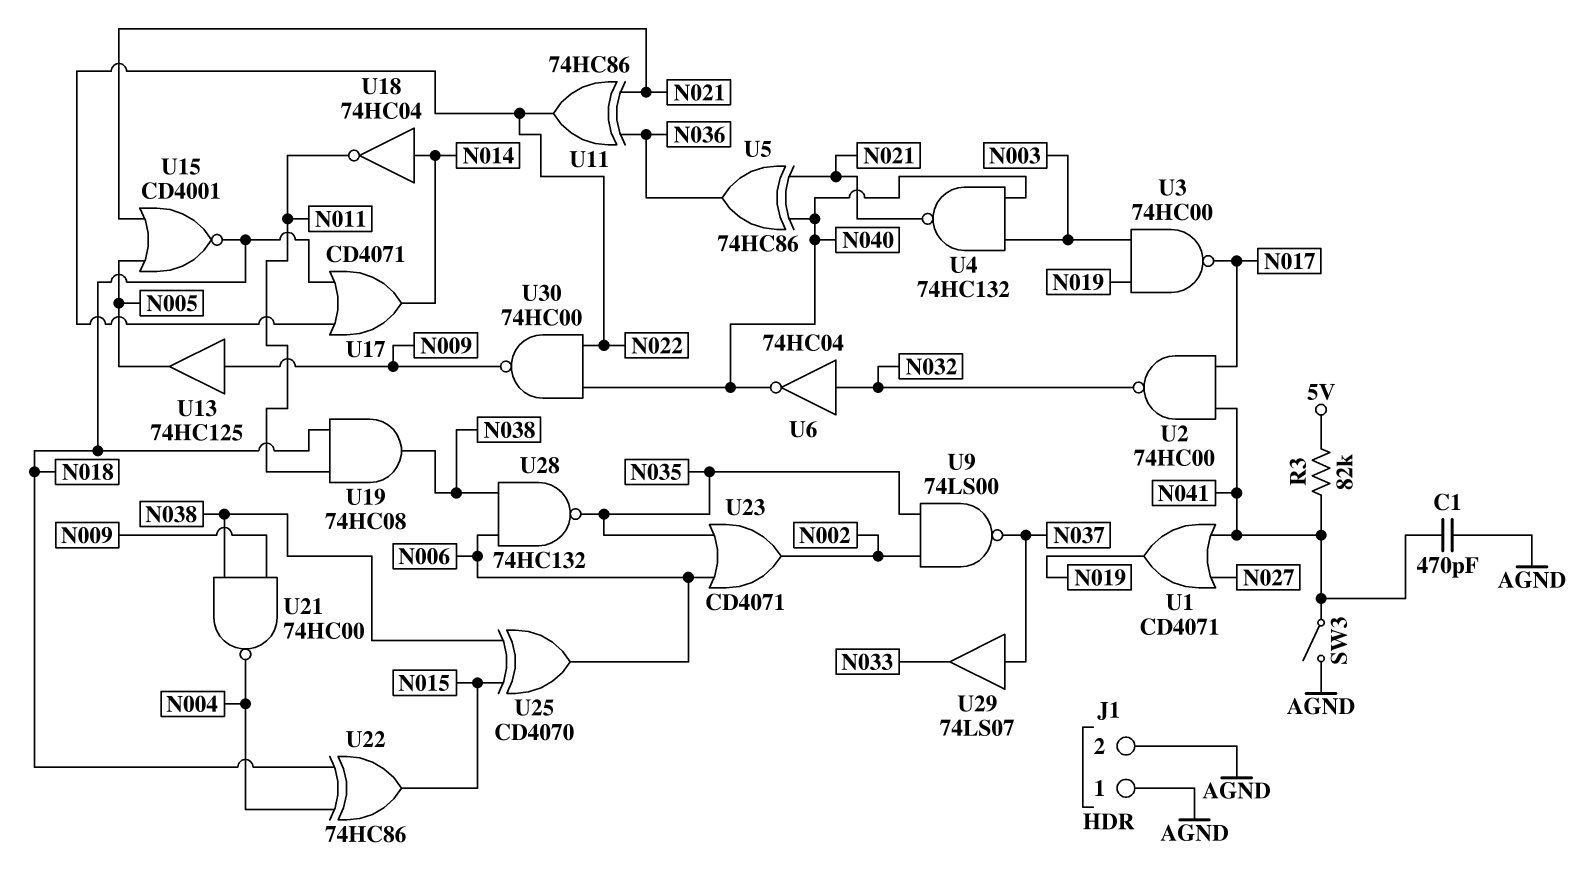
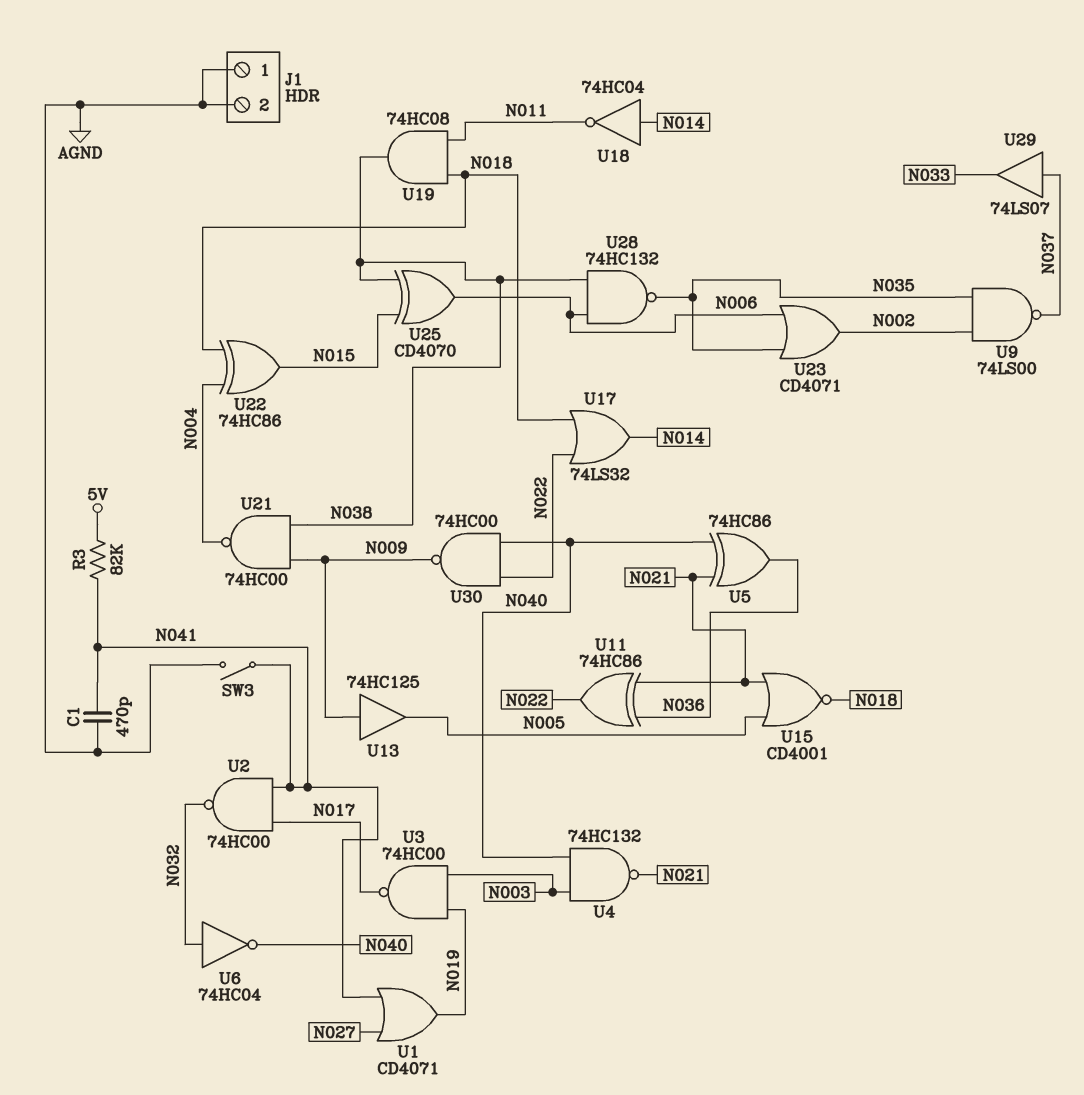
U17: OR CD4071 (in N018, in N022, out N014) -> OR 74LS32 (in N018, in N022, out N014)

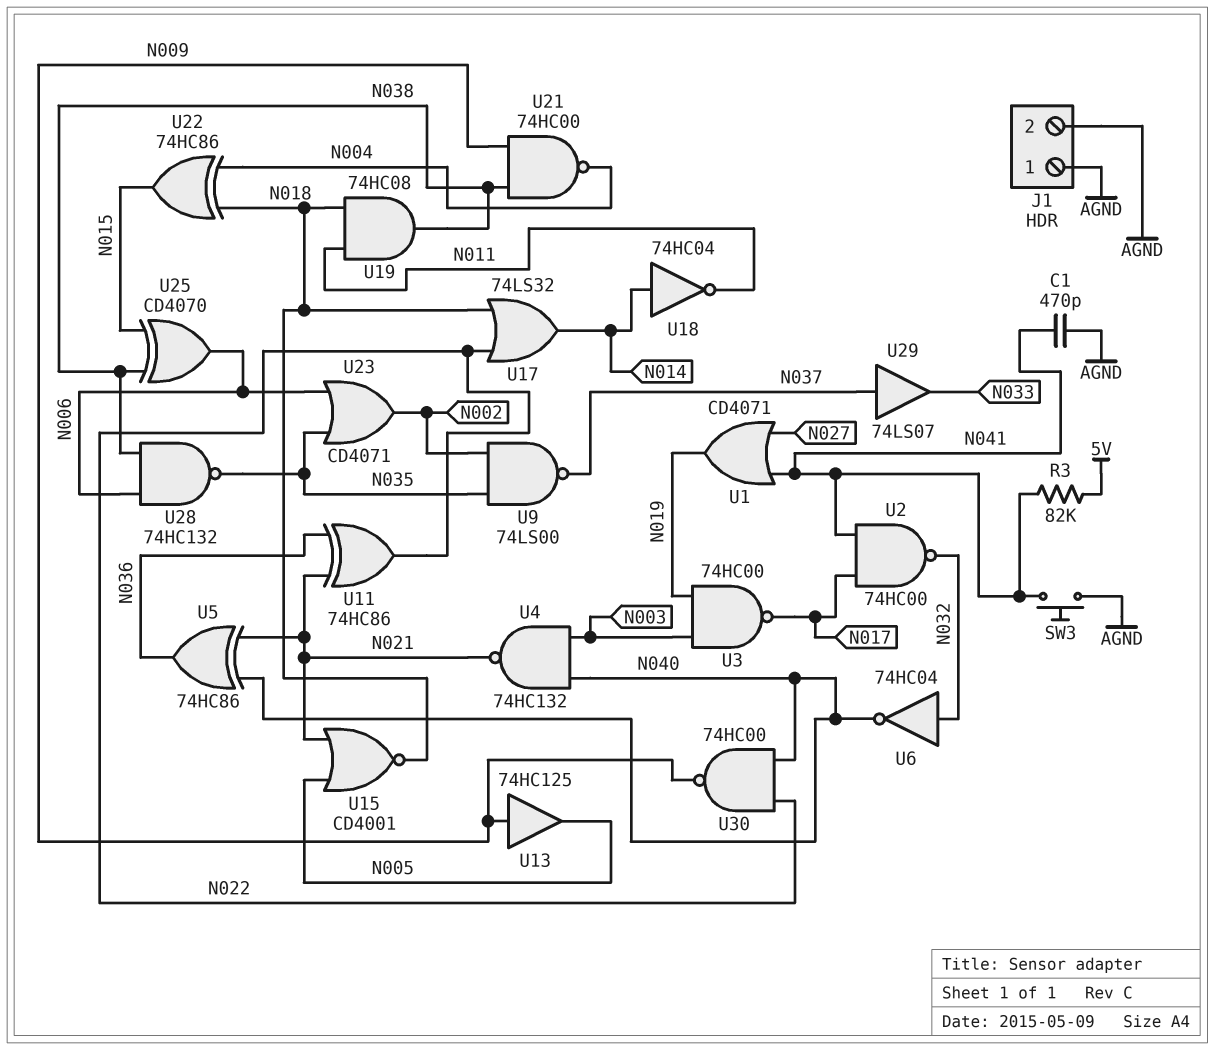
SW3: switch (AGND, N041) -> button (AGND, N041)

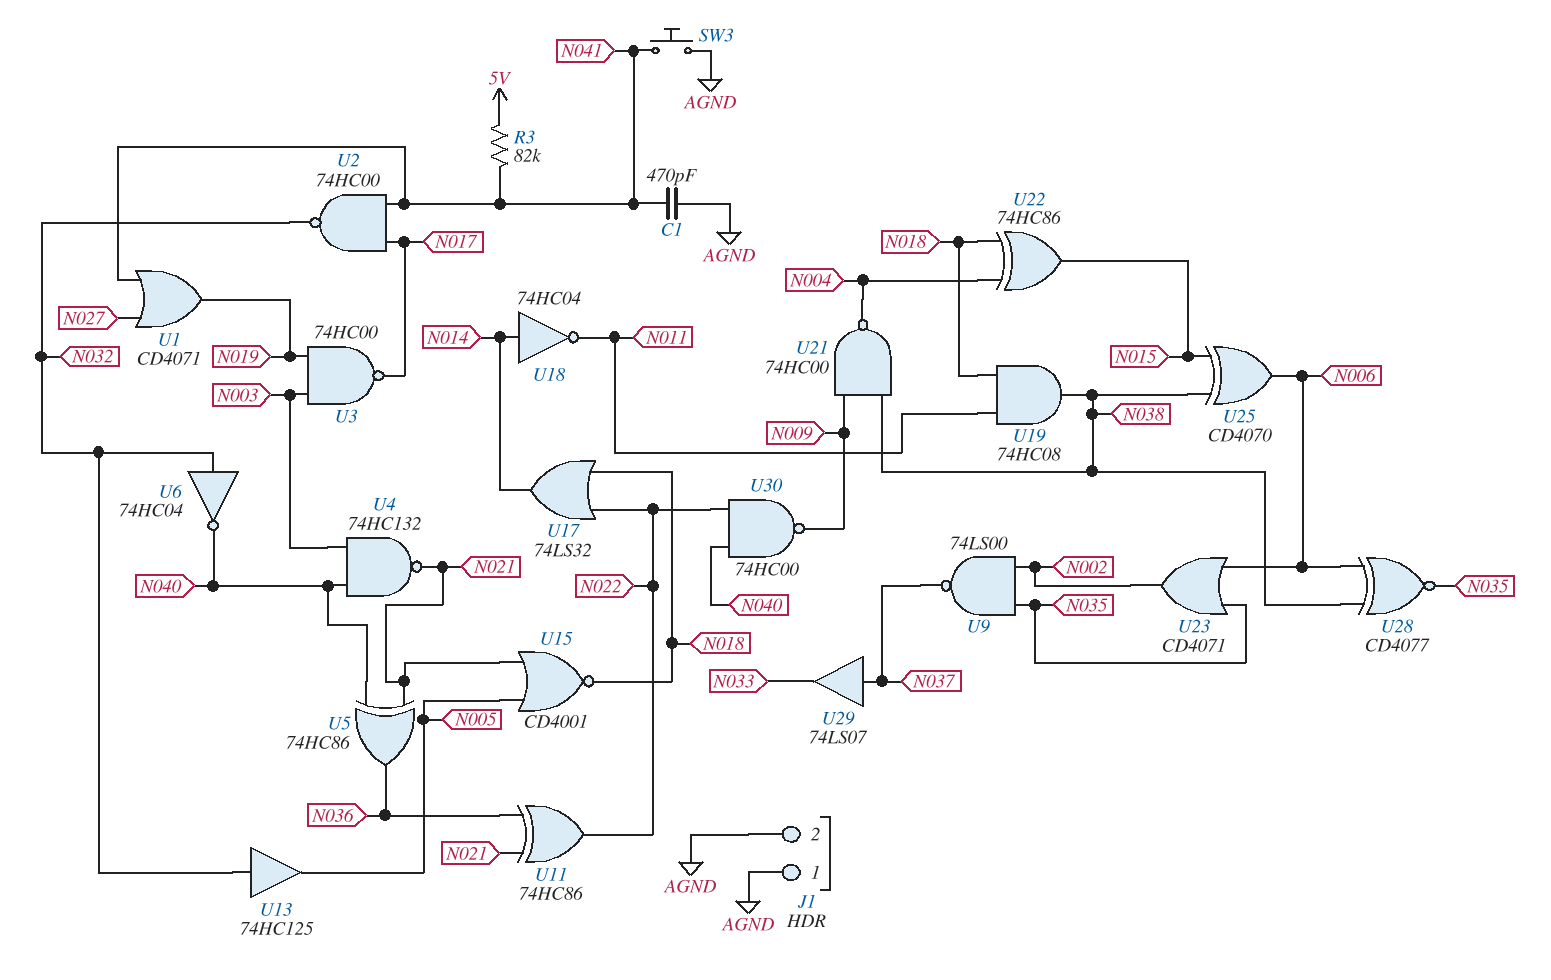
U13: buffer 74HC125 (in N009, out N005) -> buffer 74HC125 (in N032, out N005)
U28: NAND 74HC132 (in N006, in N038, out N035) -> XNOR CD4077 (in N006, in N038, out N035)

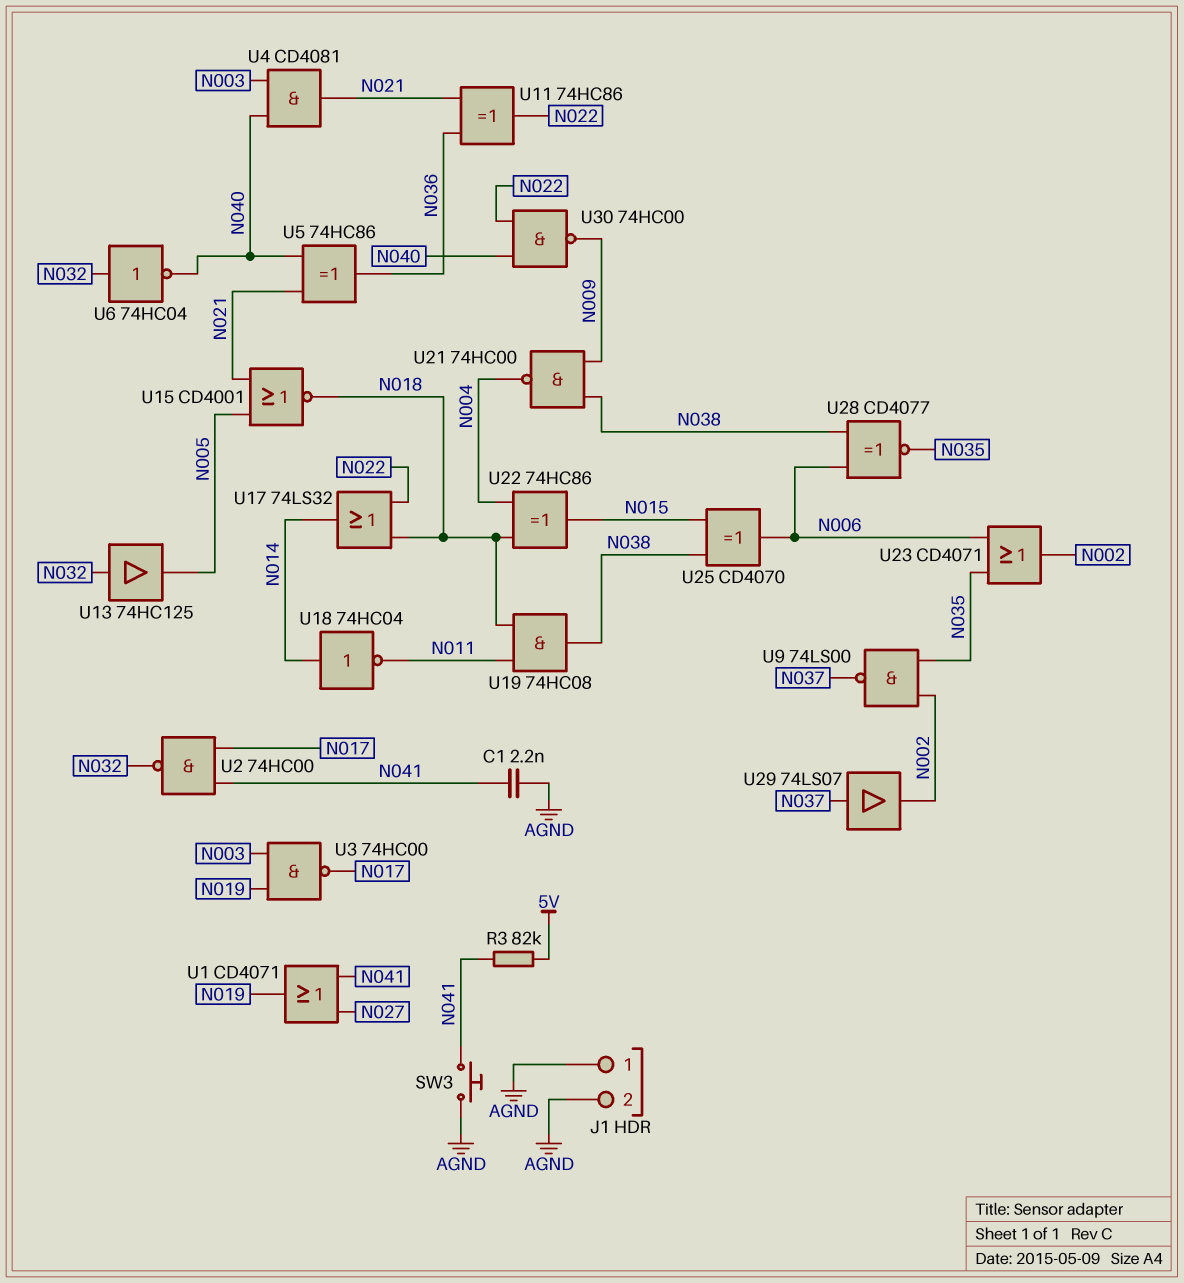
C1: 470pF (AGND, N041) -> 2.2nF (AGND, N041)
U4: NAND 74HC132 (in N003, in N040, out N021) -> AND CD4081 (in N003, in N040, out N021)
U29: buffer 74LS07 (in N037, out N033) -> buffer 74LS07 (in N037, out N002)

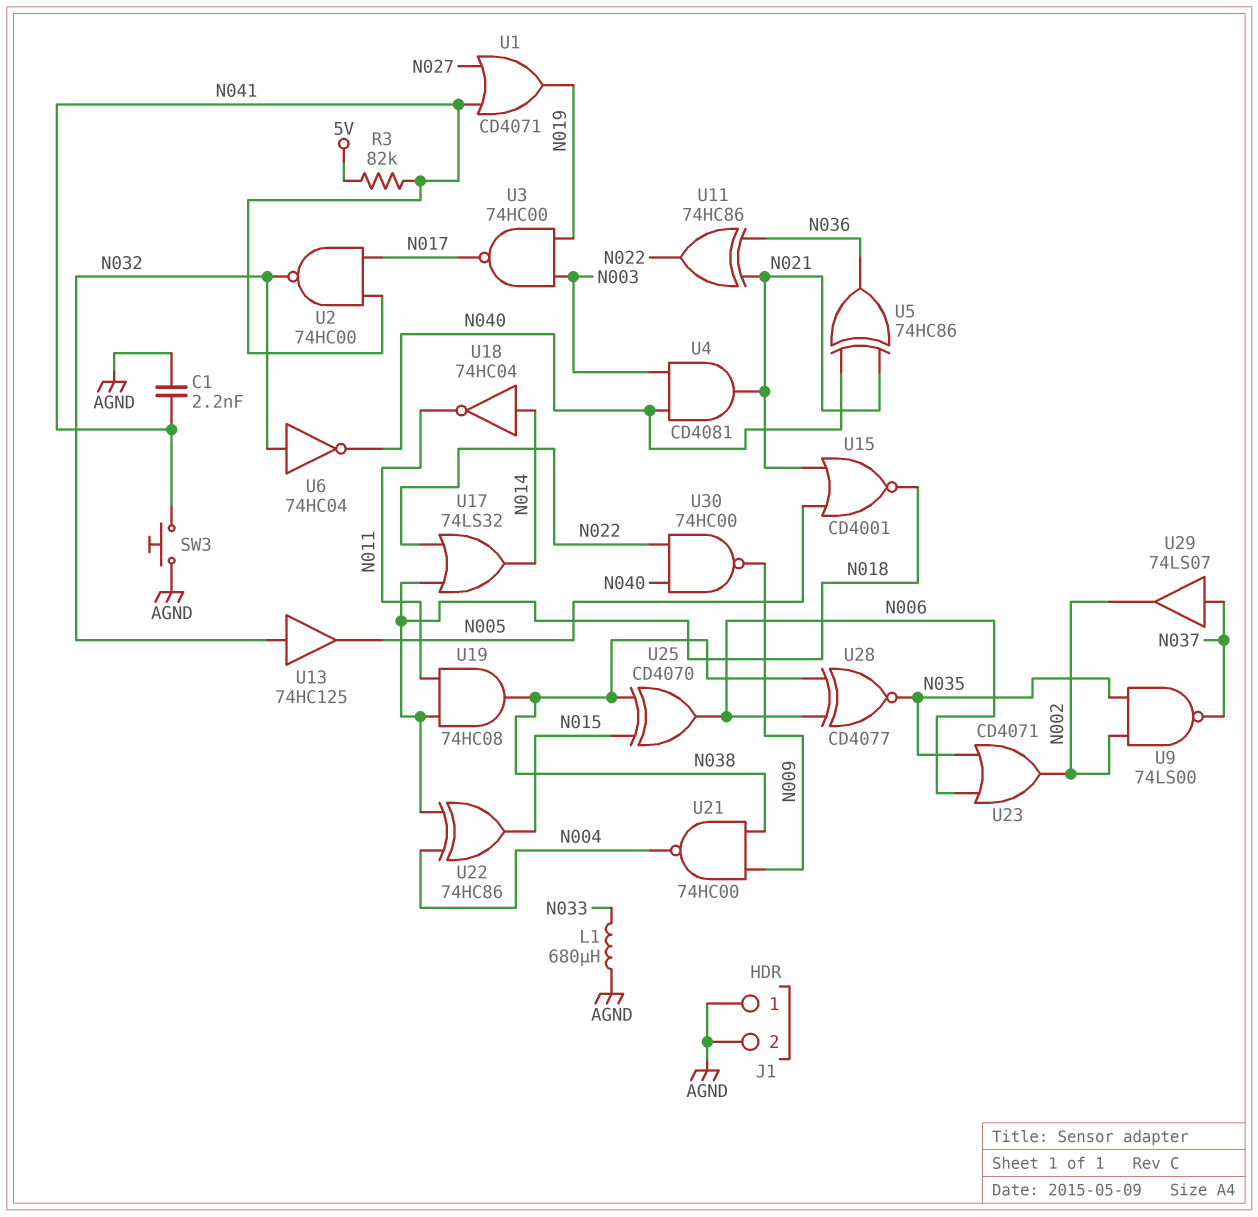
L1: none -> 680uH (AGND, N033)

